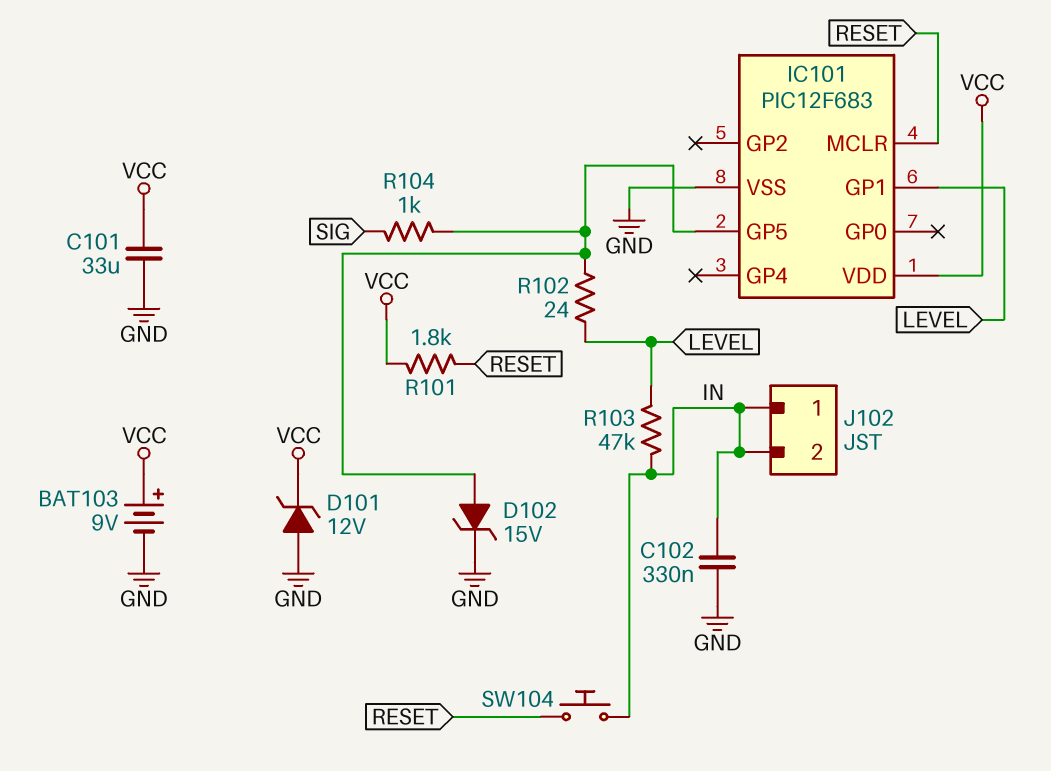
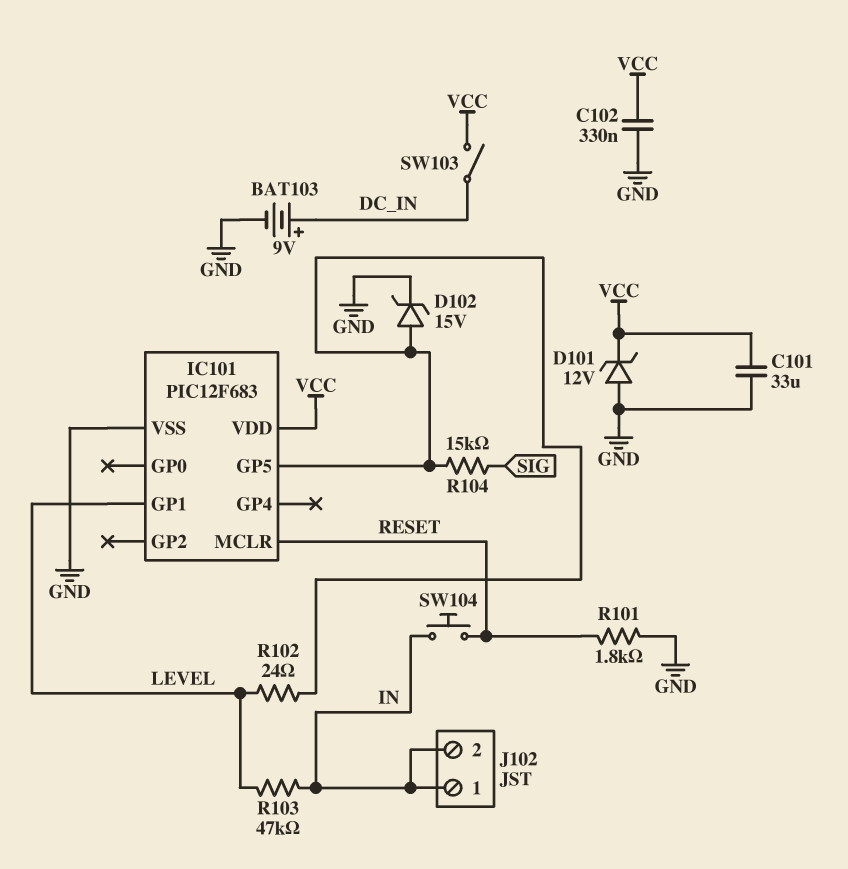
BAT103: 9V (plus VCC, minus GND) -> 9V (plus DC_IN, minus GND)
C102: 330nF (GND, IN) -> 330nF (GND, VCC)
R101: 1.8k (RESET, VCC) -> 1.8k (GND, RESET)
R104: 1k (IC101/GP5, SIG) -> 15k (IC101/GP5, SIG)
SW103: none -> switch (DC_IN, VCC)

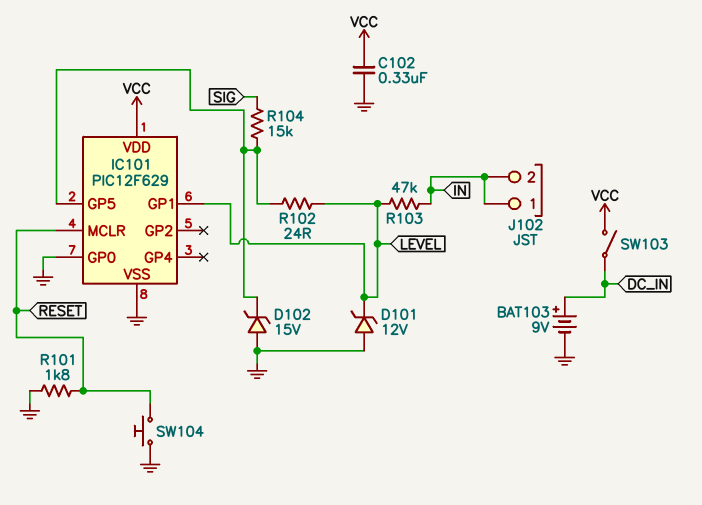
C101: 33uF (GND, VCC) -> none
D101: zener 12V (A GND, K VCC) -> zener 12V (A GND, K LEVEL)
D102: zener 15V (A IC101/GP5, K GND) -> zener 15V (A GND, K IC101/GP5)
IC101: PIC12F683 -> PIC12F629
IC101 pin GP0: none -> GND
SW104: button (IN, RESET) -> button (GND, RESET)

